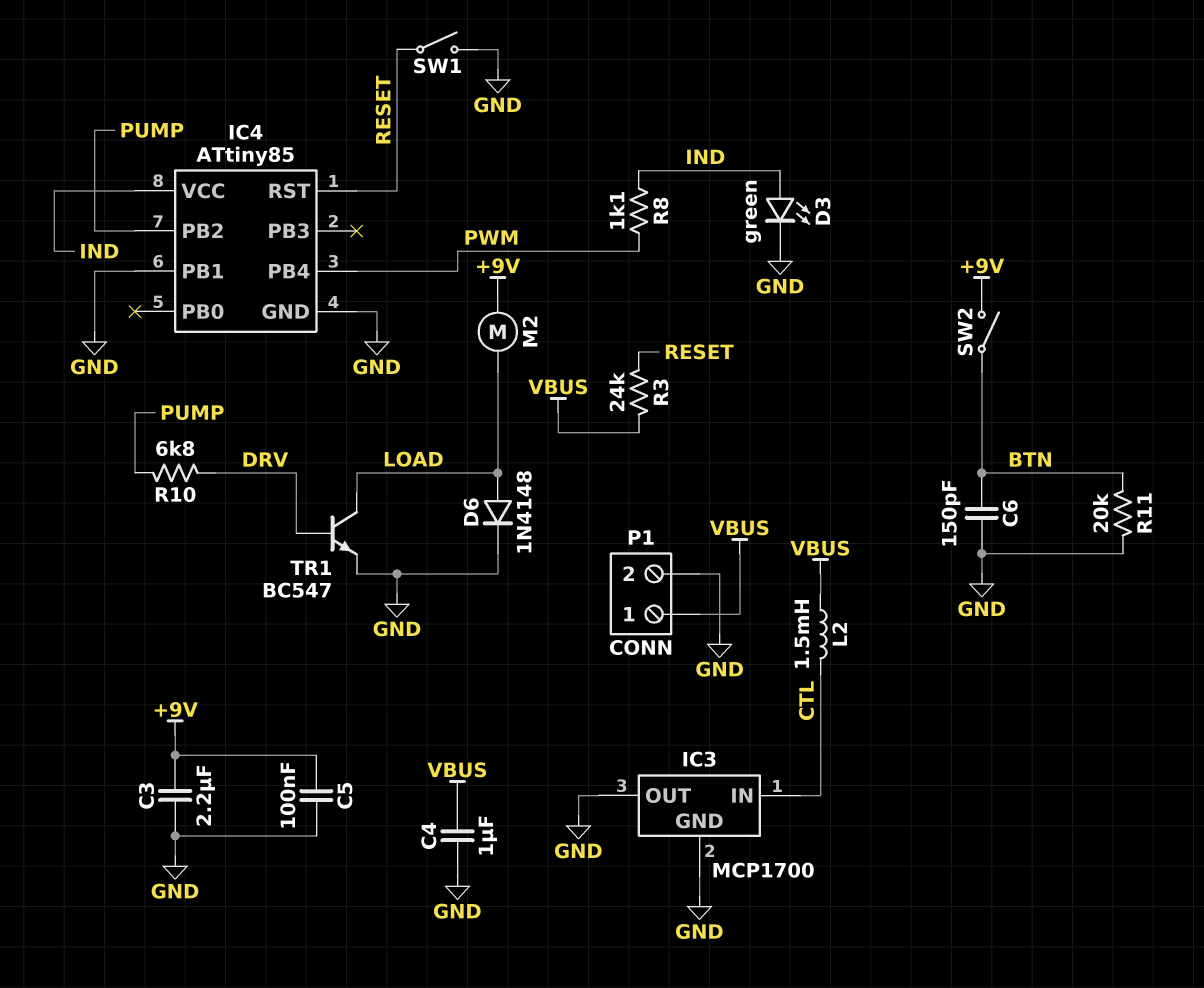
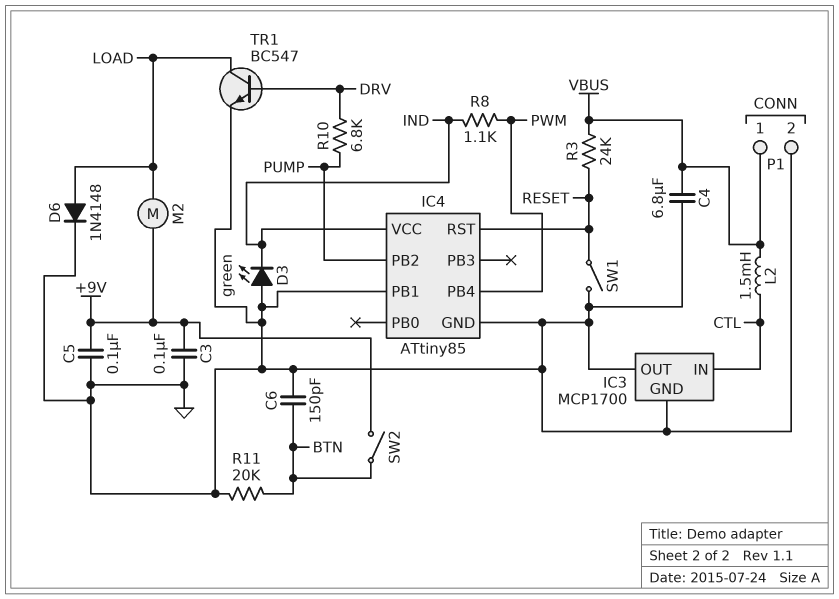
C3: 2.2uF (+9V, GND) -> 100nF (+9V, GND)
C4: 1uF (GND, VBUS) -> 6.8uF (GND, VBUS)
D3: LED green (A IND, K GND) -> LED green (A GND, K IND)

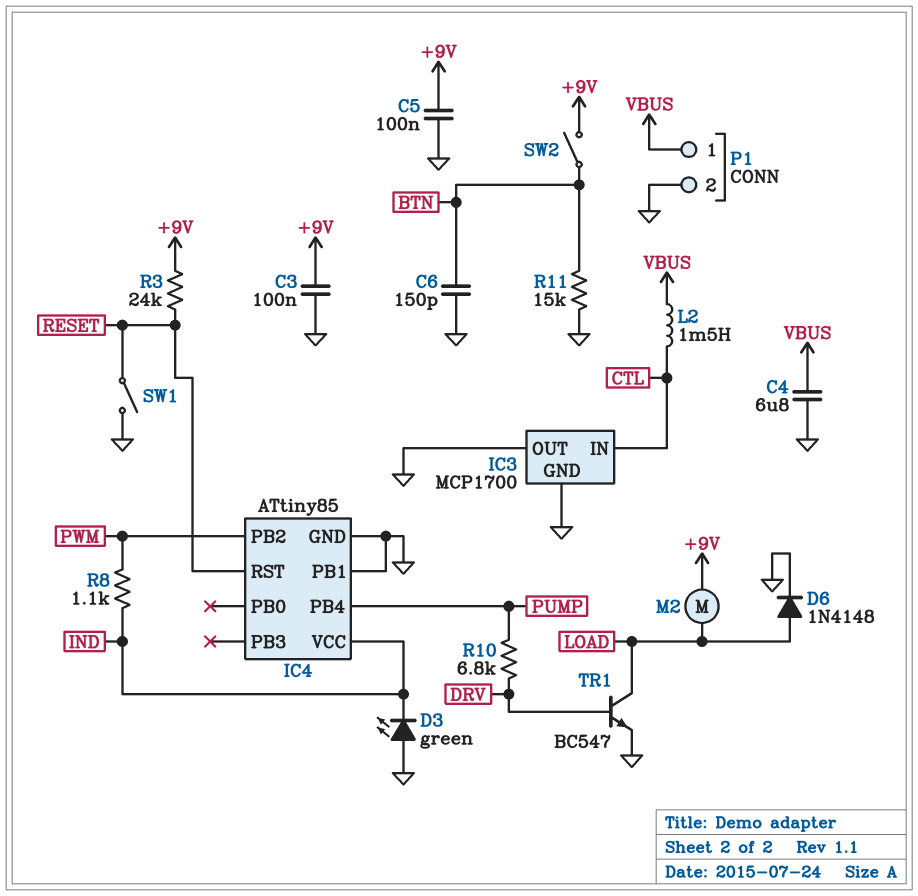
IC4 pin PB2: PUMP -> PWM
IC4 pin PB4: PWM -> PUMP
R3: 24k (RESET, VBUS) -> 24k (+9V, RESET)
R11: 20k (BTN, GND) -> 15k (BTN, GND)

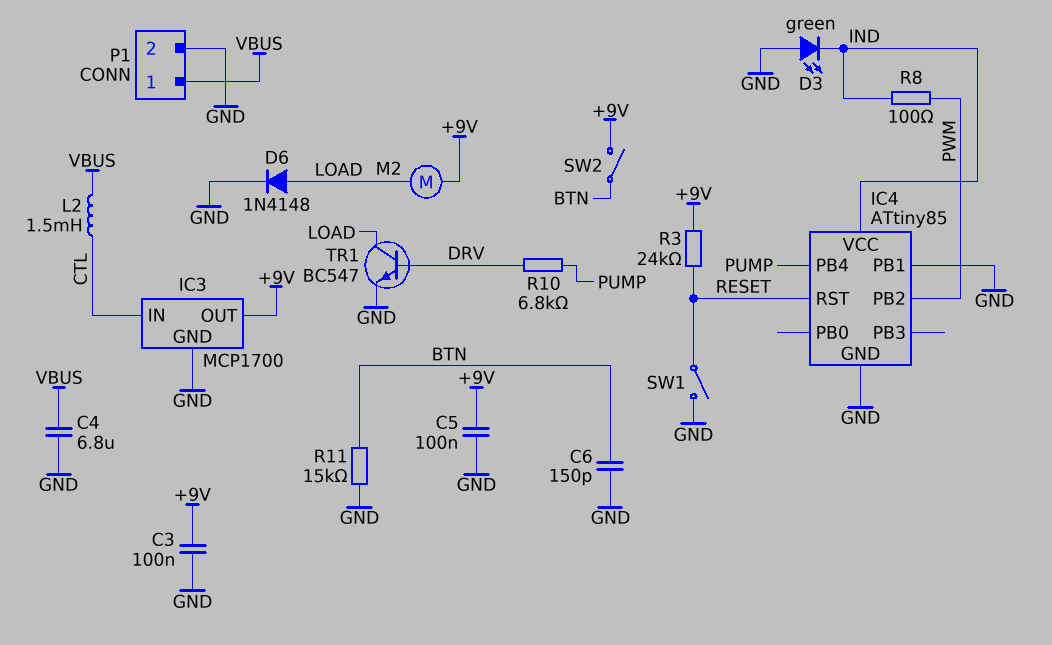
IC3 pin OUT: GND -> +9V
R8: 1.1k (IND, PWM) -> 100 (IND, PWM)

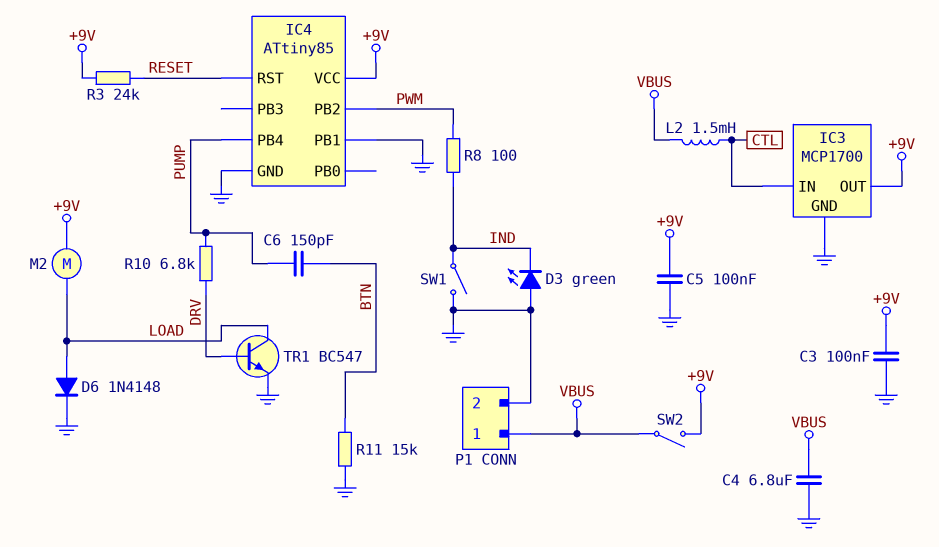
C6: 150pF (BTN, GND) -> 150pF (BTN, PUMP)
IC4 pin VCC: IND -> +9V
SW1: switch (GND, RESET) -> switch (GND, IND)
SW2: switch (+9V, BTN) -> switch (+9V, VBUS)

